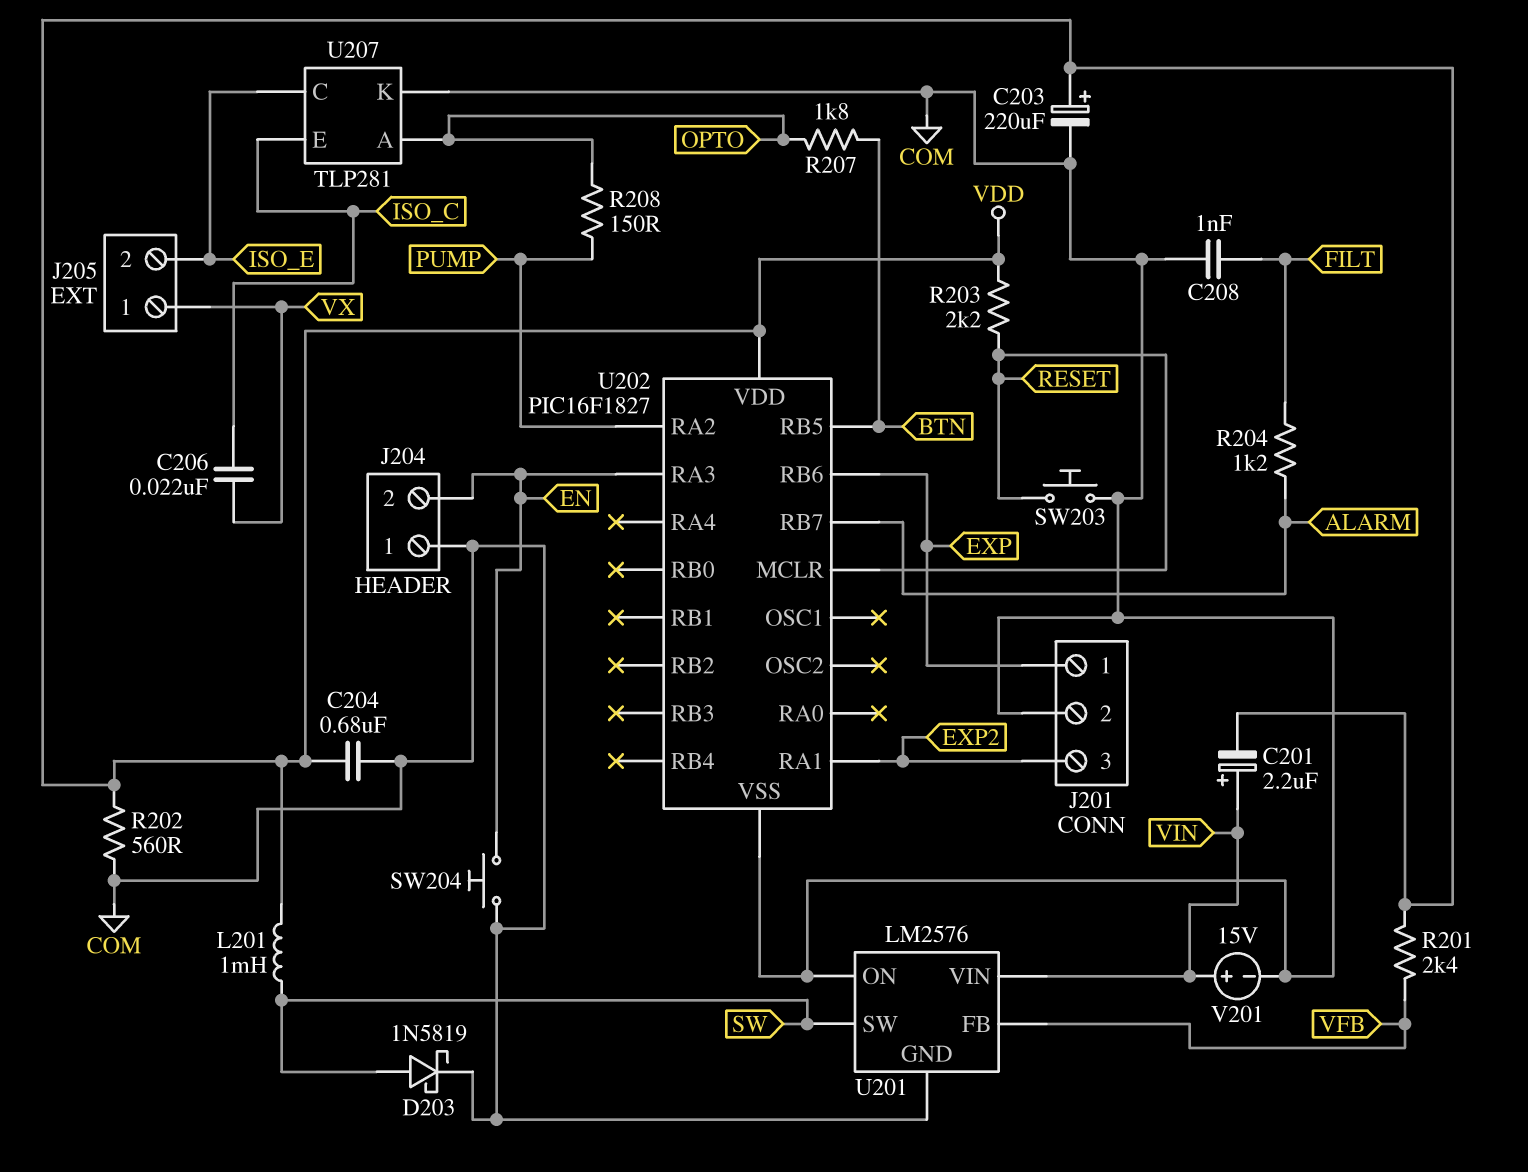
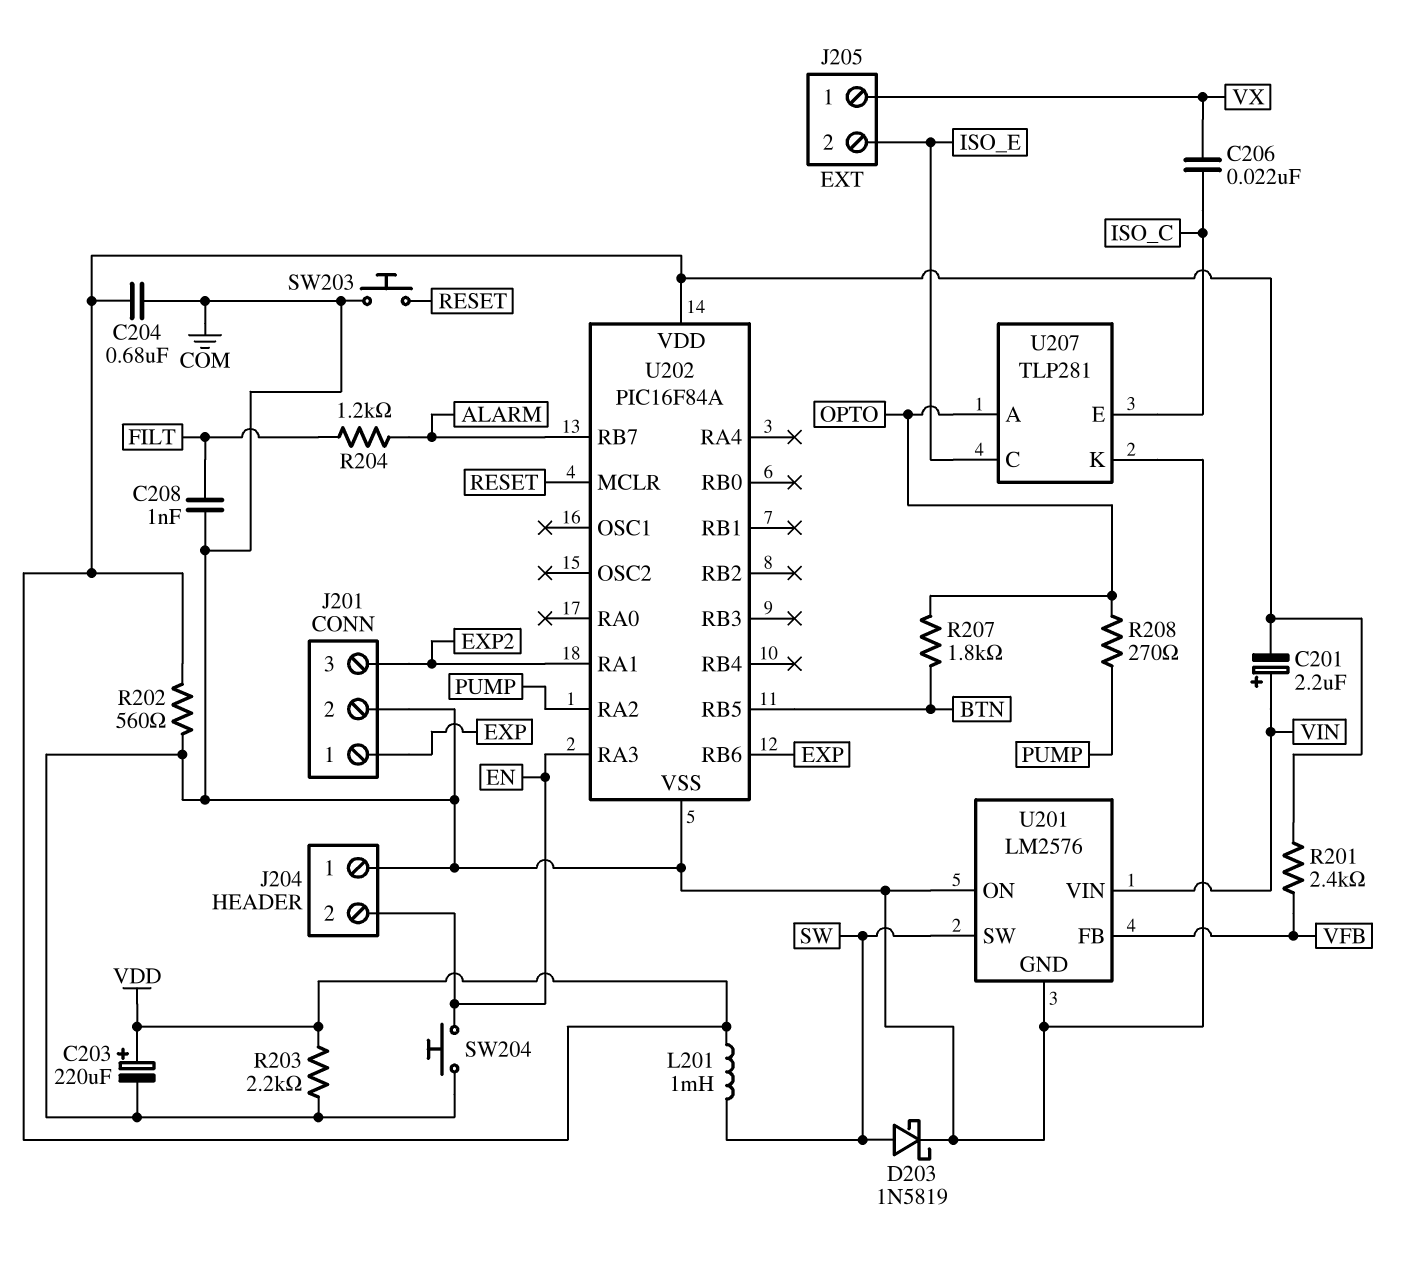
R203: 2.2k (RESET, VDD) -> 2.2k (COM, VDD)
R208: 150 (OPTO, PUMP) -> 270 (OPTO, PUMP)
U202: PIC16F1827 -> PIC16F84A
V201: 15V (plus VIN, minus COM) -> none

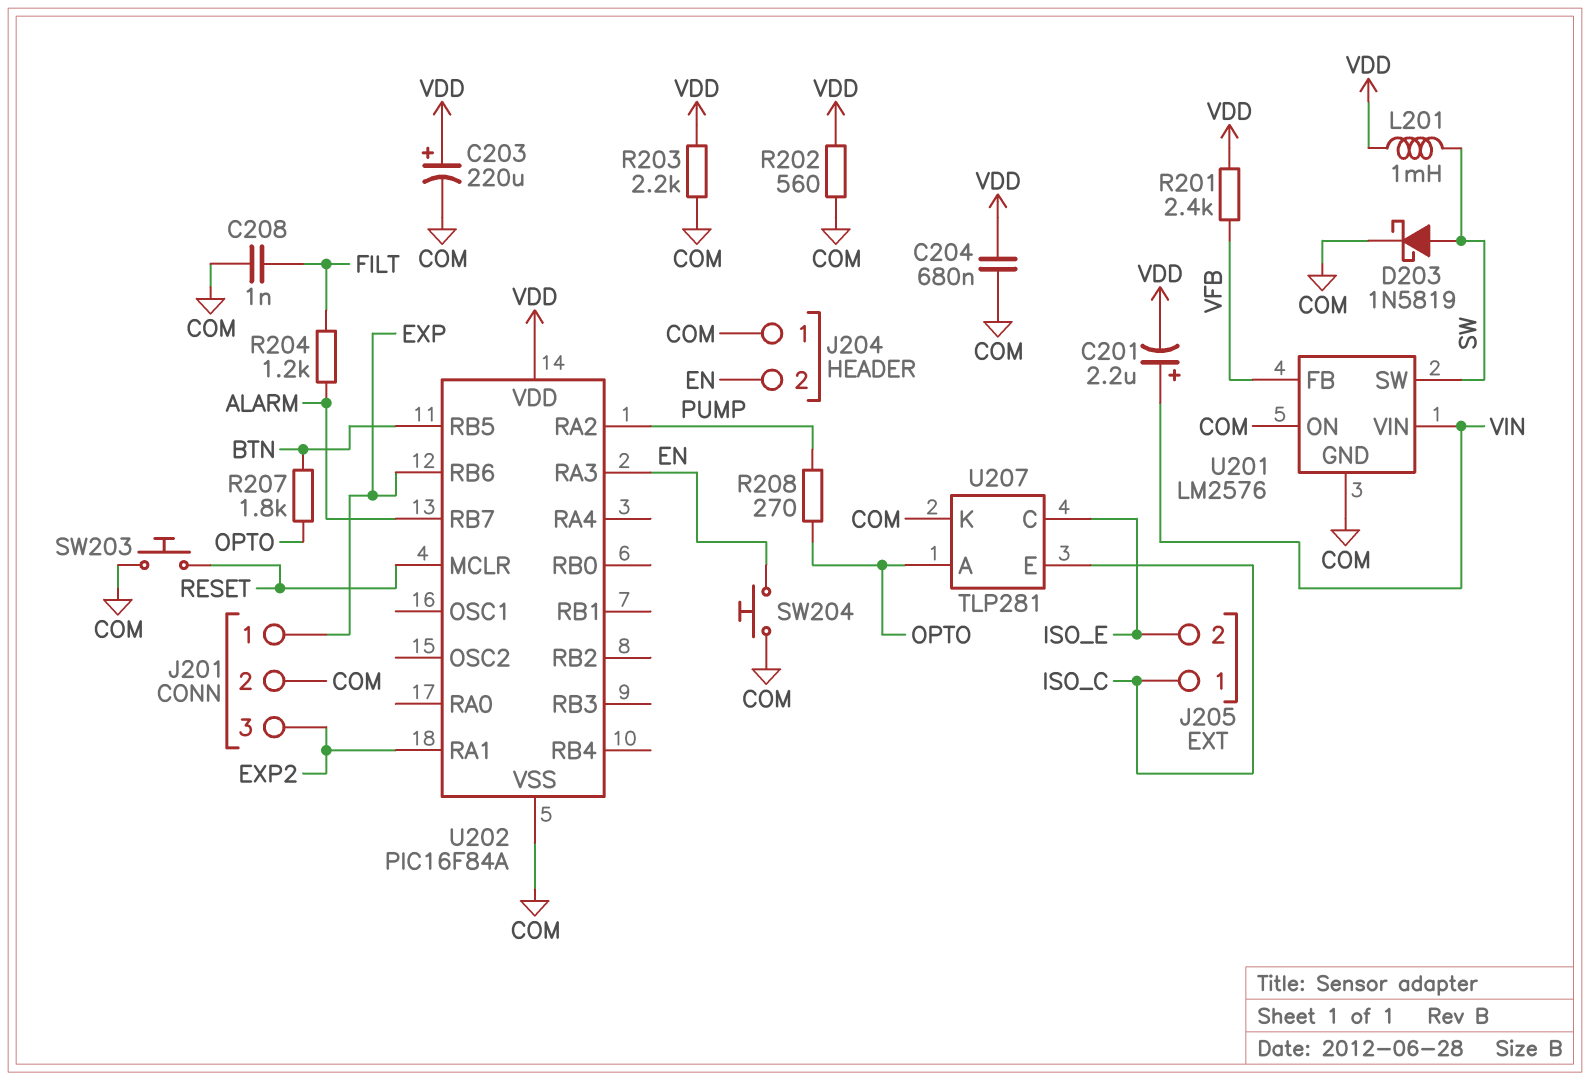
C206: 22nF (ISO_C, VX) -> none
J205 pin 1: VX -> ISO_C

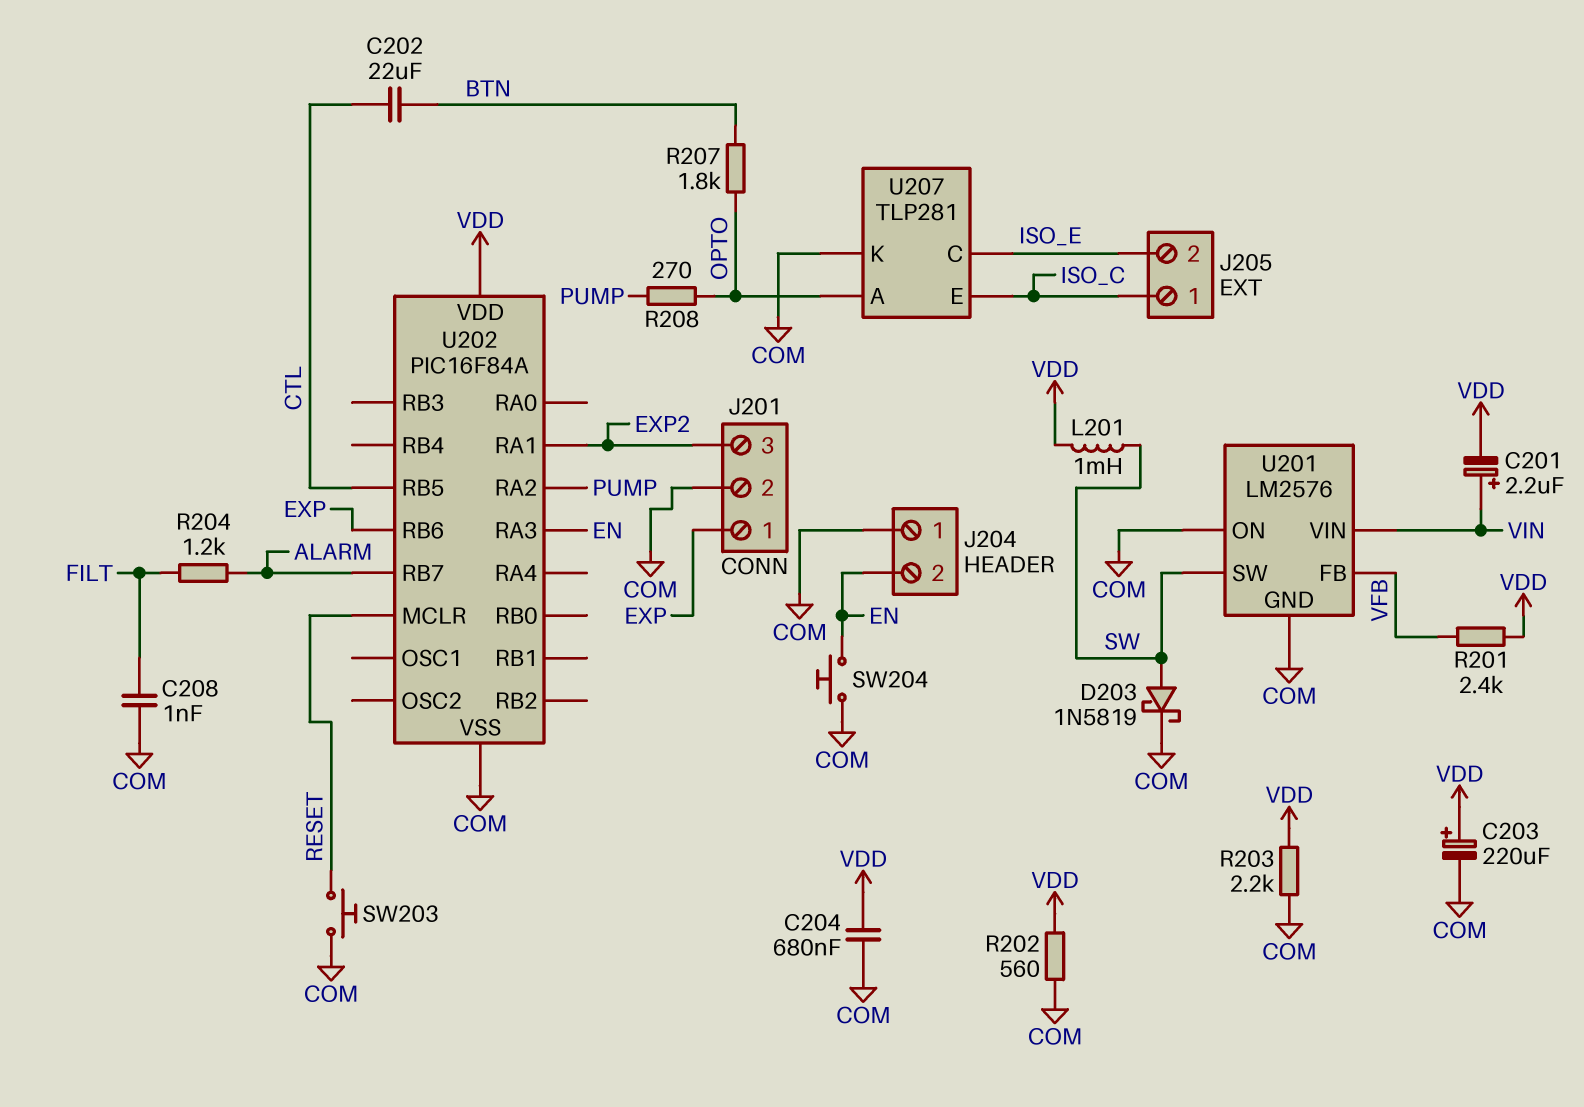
C202: none -> 22uF (BTN, CTL)
U202 pin RB5: BTN -> CTL

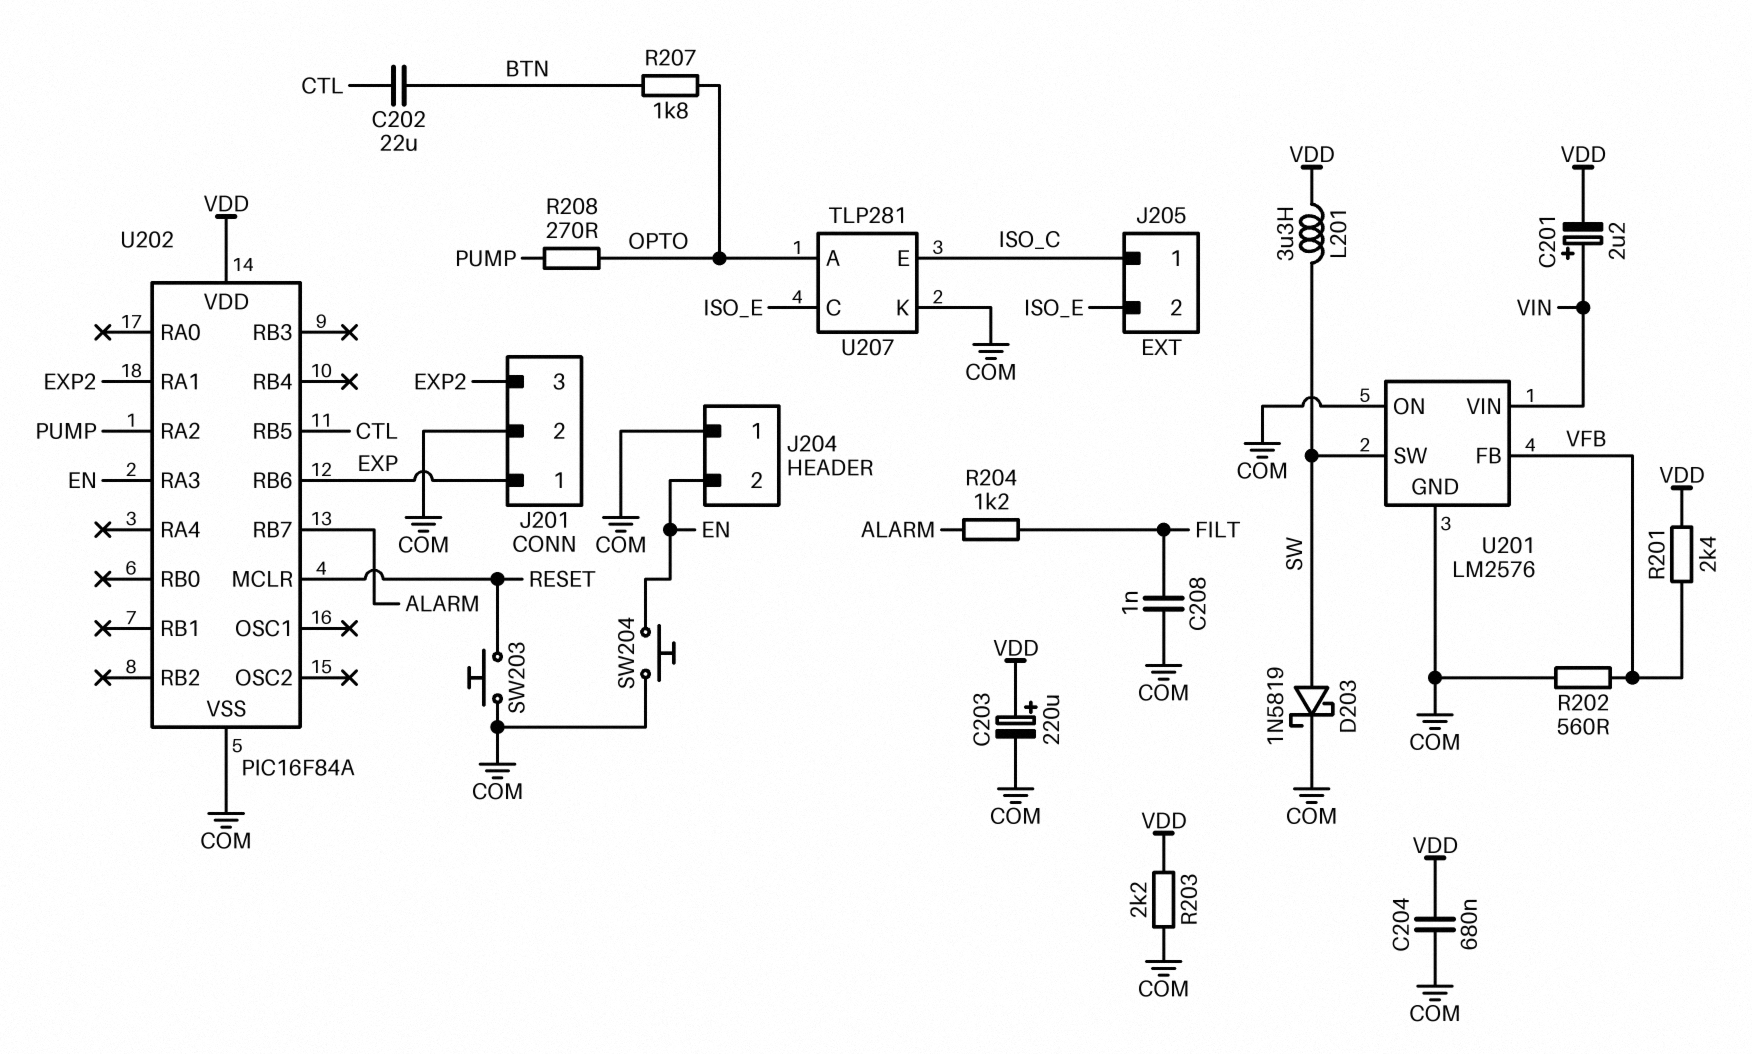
L201: 1mH (SW, VDD) -> 3.3uH (SW, VDD)
R202: 560 (COM, VDD) -> 560 (COM, VFB)

